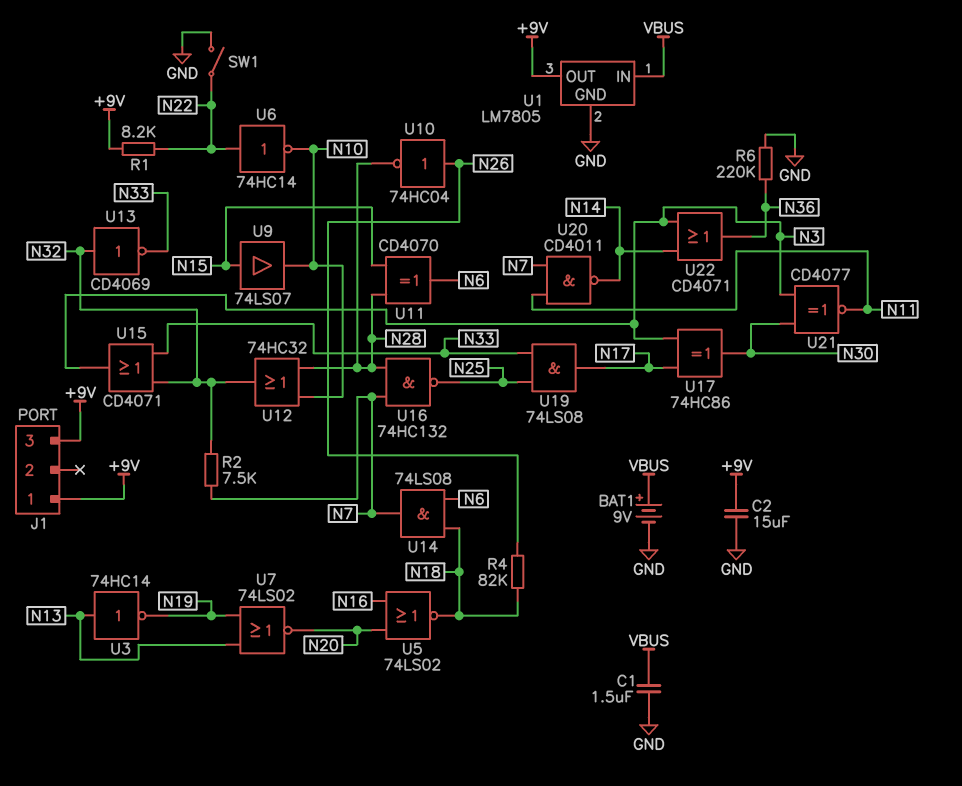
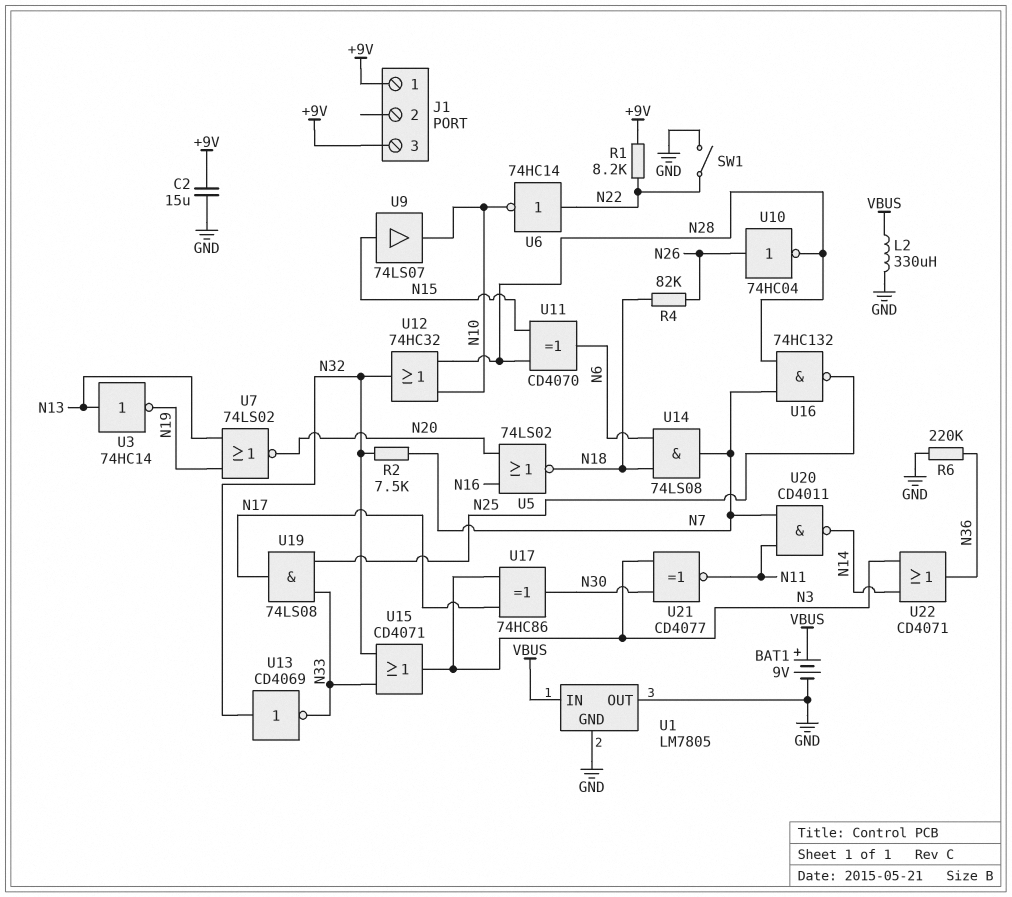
C1: 1.5uF (GND, VBUS) -> none
L2: none -> 330uH (GND, VBUS)
U1 pin OUT: +9V -> GND

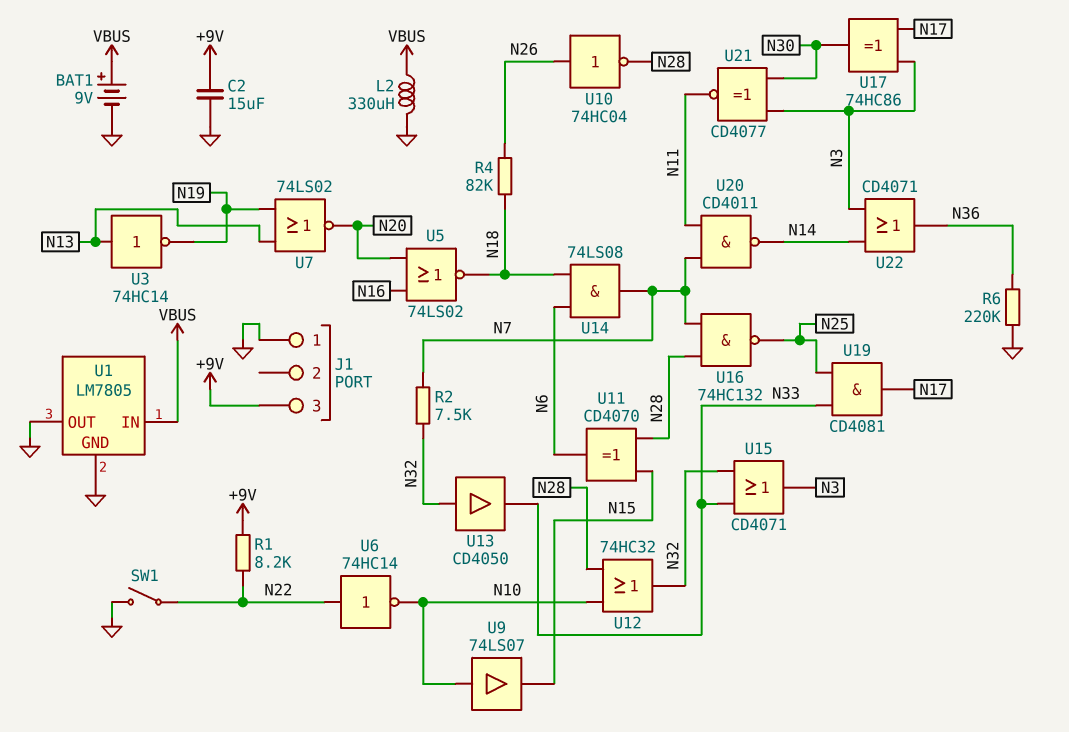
J1 pin 1: +9V -> GND
U9: buffer 74LS07 (in N15, out N10) -> buffer 74LS07 (in N10, out N15)
U13: NOT CD4069 (in N32, out N33) -> buffer CD4050 (in N32, out N33)
U19: AND 74LS08 (in N25, in N33, out N17) -> AND CD4081 (in N25, in N33, out N17)

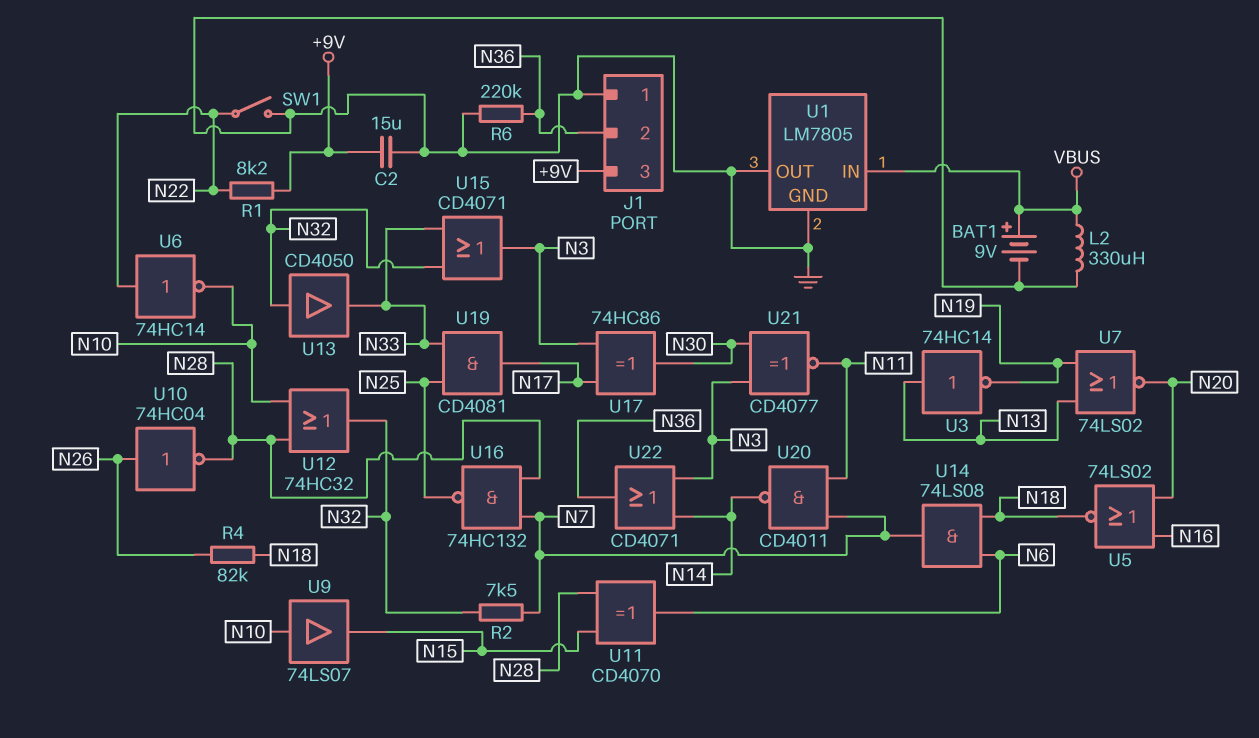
J1 pin 2: none -> N36

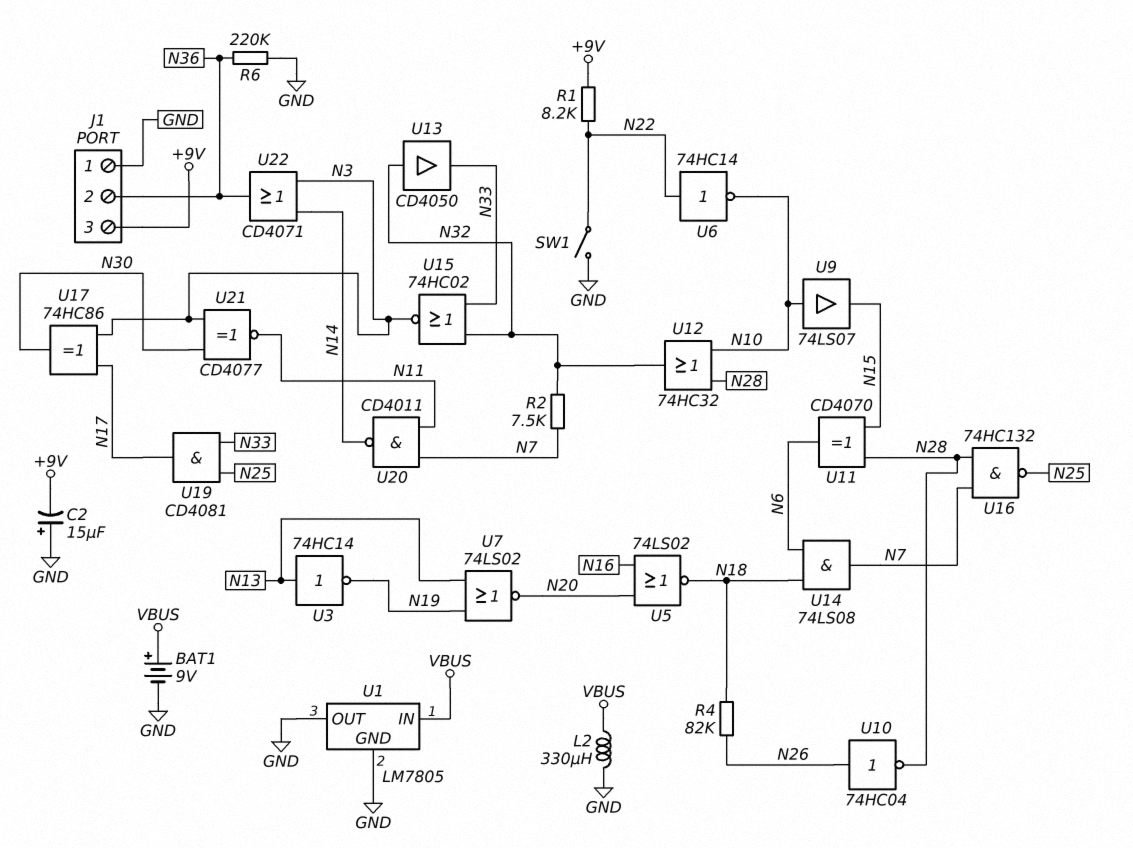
C2: 15uF (+9V, GND) -> 15uF (plus GND, minus +9V)
U15: OR CD4071 (in N32, in N33, out N3) -> NOR 74HC02 (in N32, in N33, out N3)

